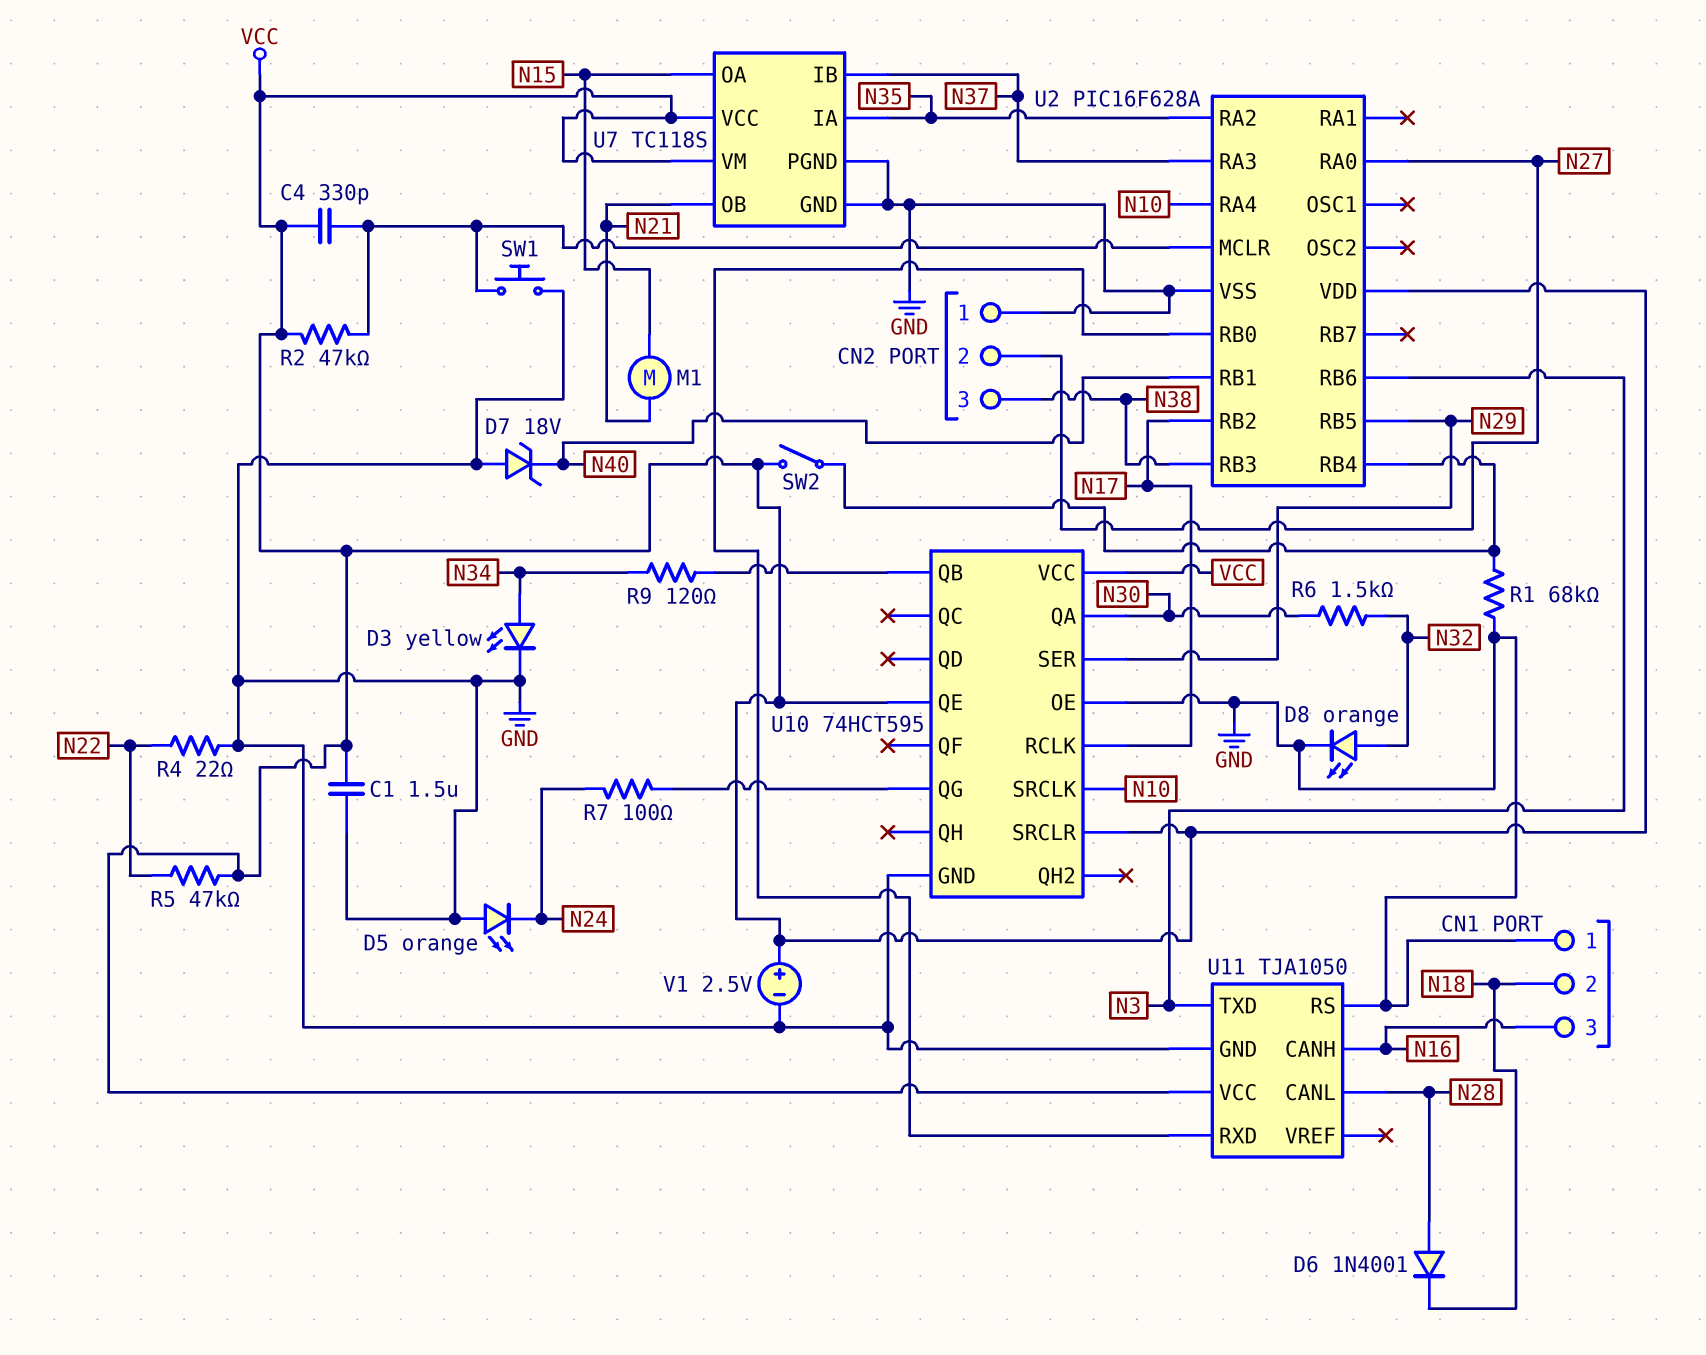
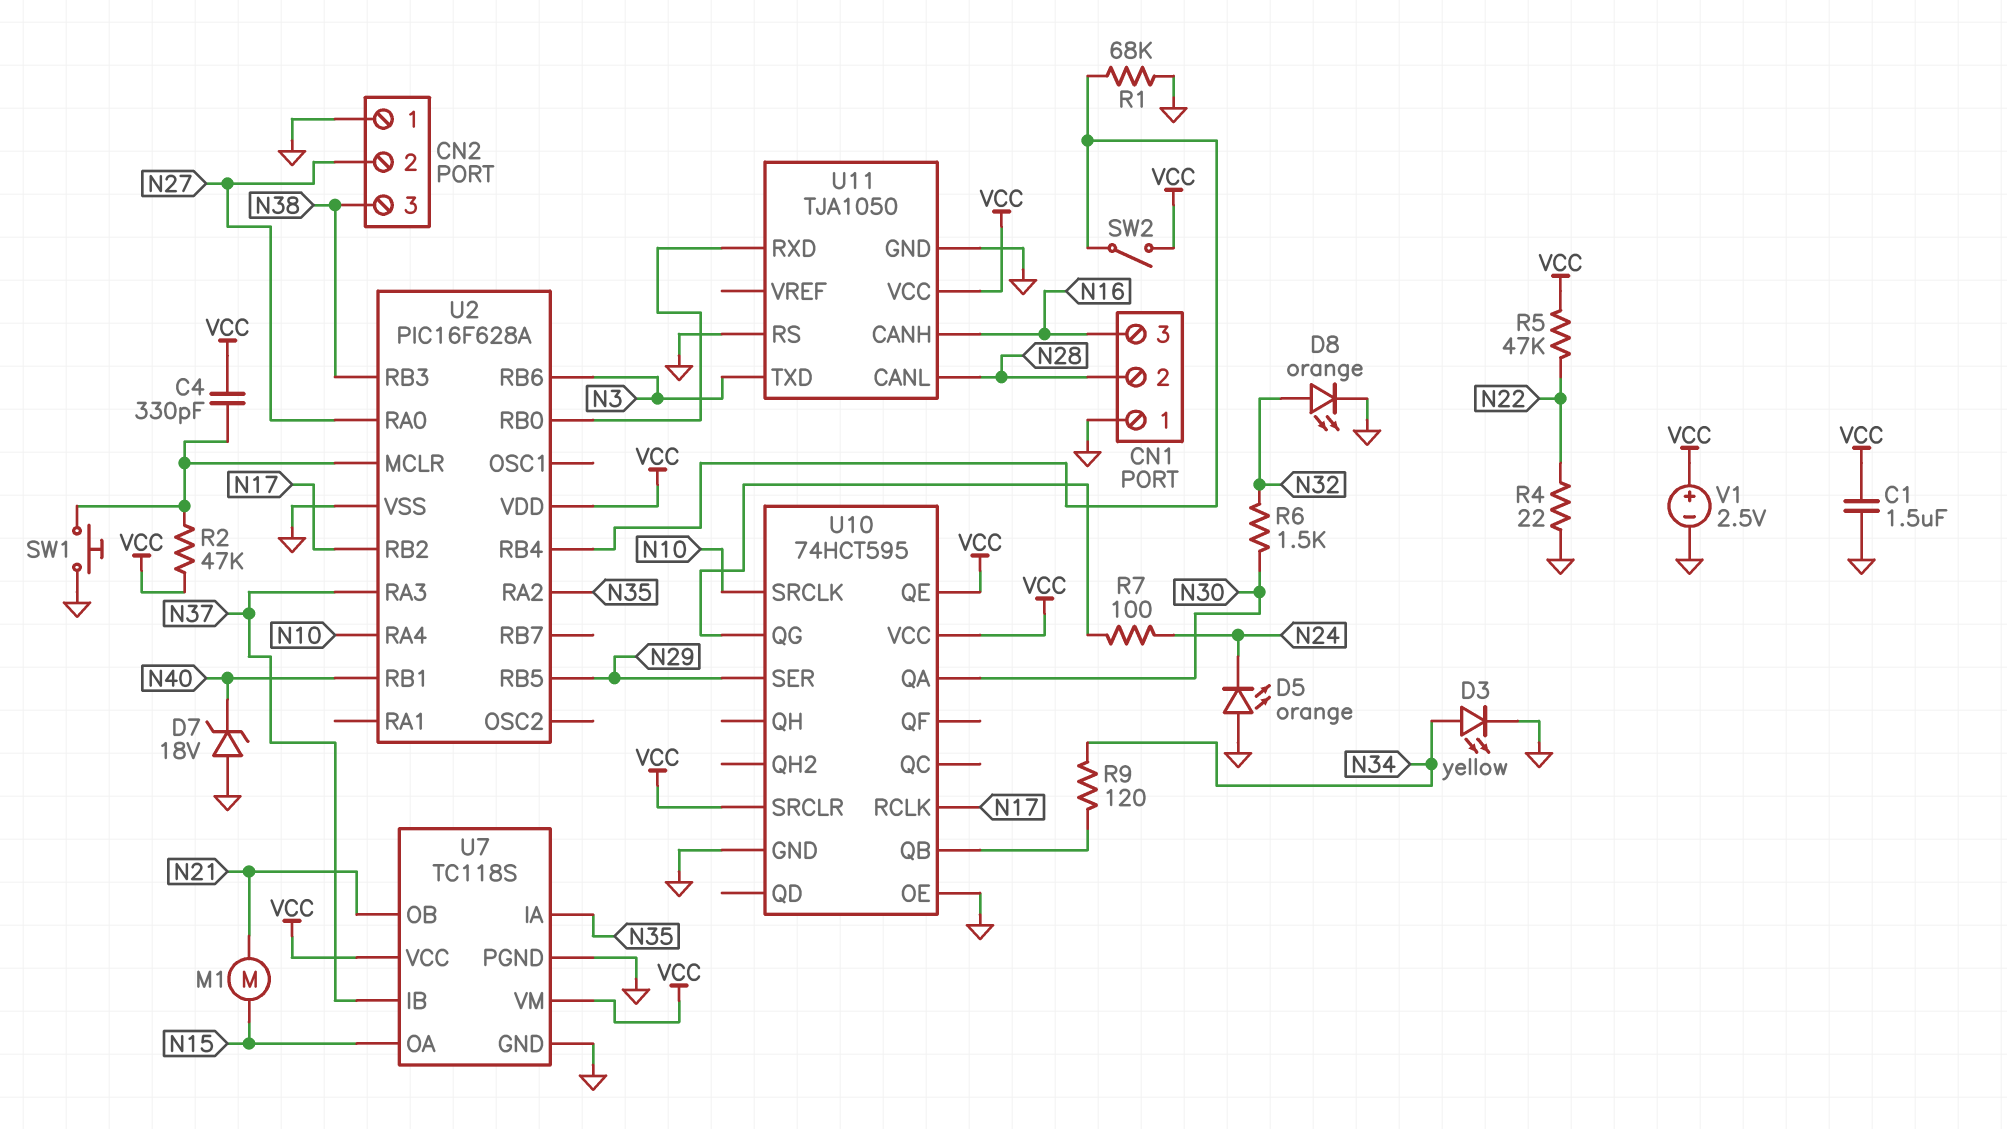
CN1 pin 2: N18 -> N28
D6: diode 1N4001 (A N28, K N18) -> none

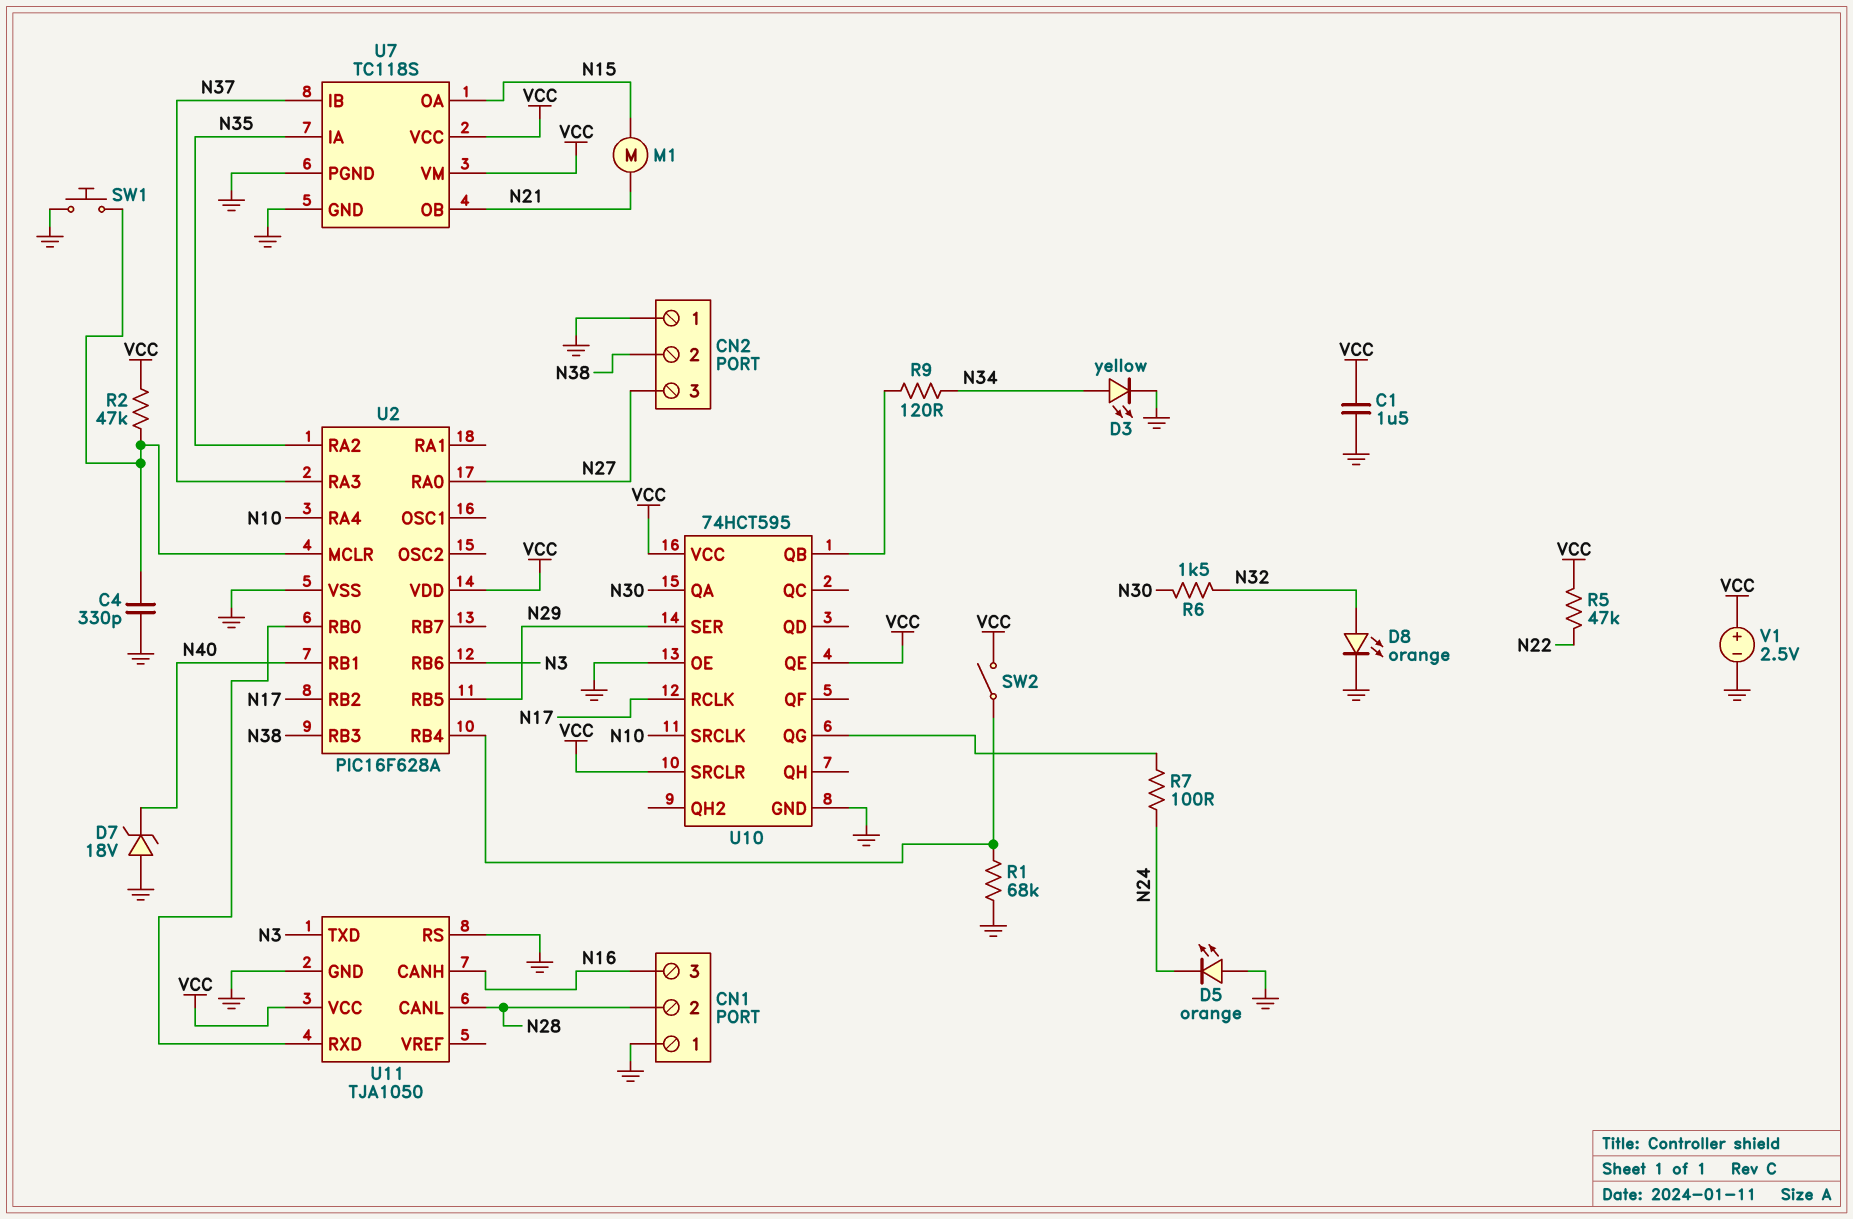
C4: 330pF (U2/MCLR, VCC) -> 330pF (GND, U2/MCLR)
CN2 pin 2: N27 -> N38
CN2 pin 3: N38 -> N27
R4: 22 (GND, N22) -> none

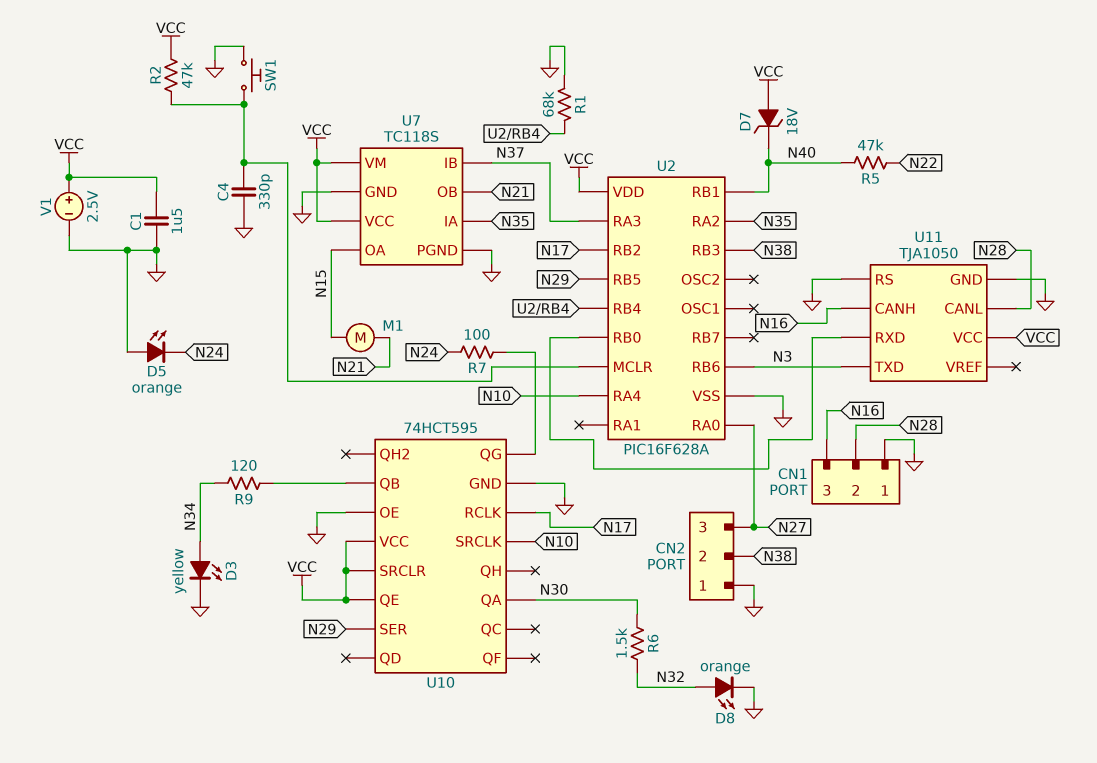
D7: zener 18V (A GND, K N40) -> zener 18V (A VCC, K N40)
R5: 47k (N22, VCC) -> 47k (N22, N40)
SW2: switch (U2/RB4, VCC) -> none

